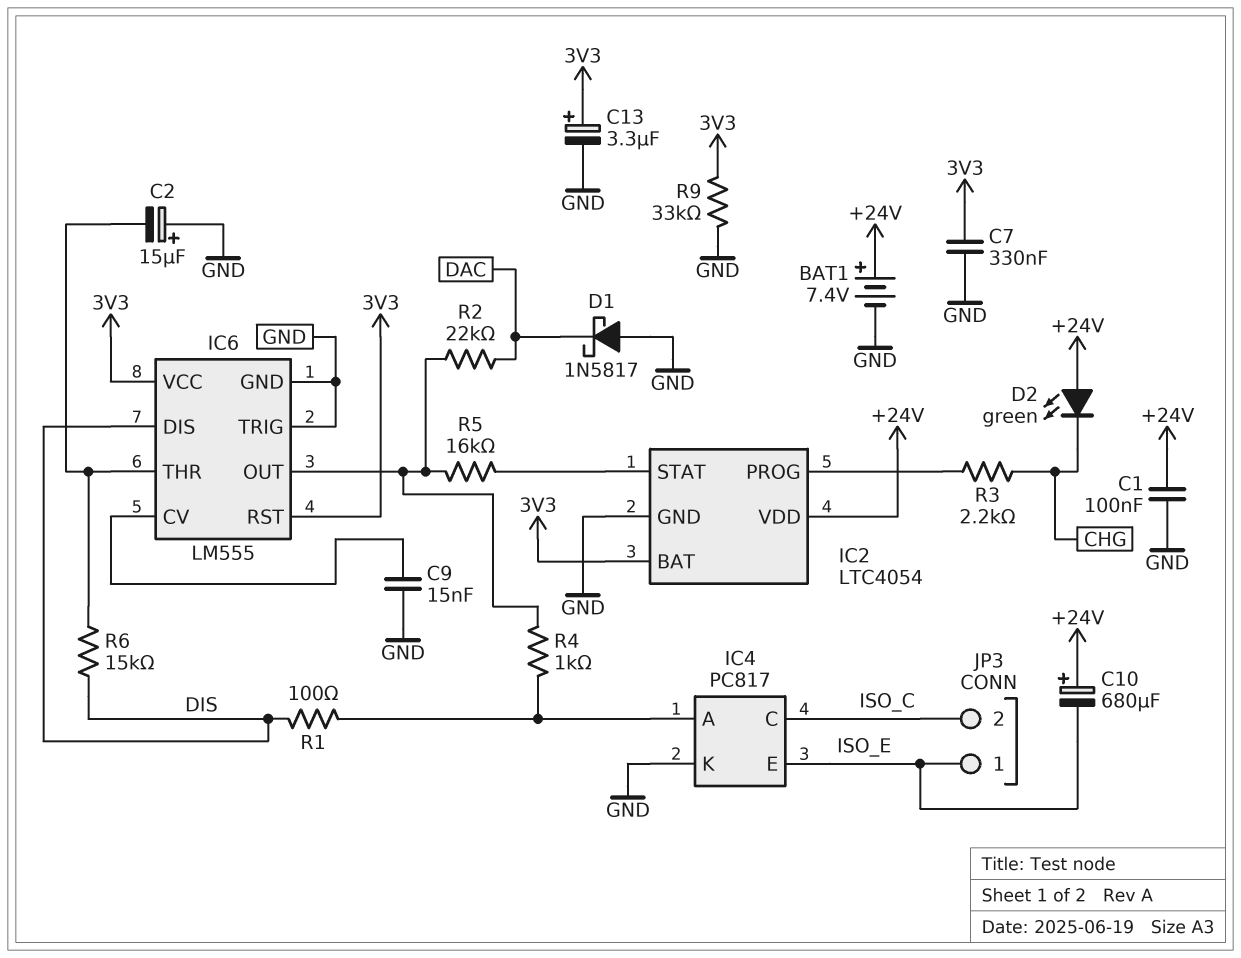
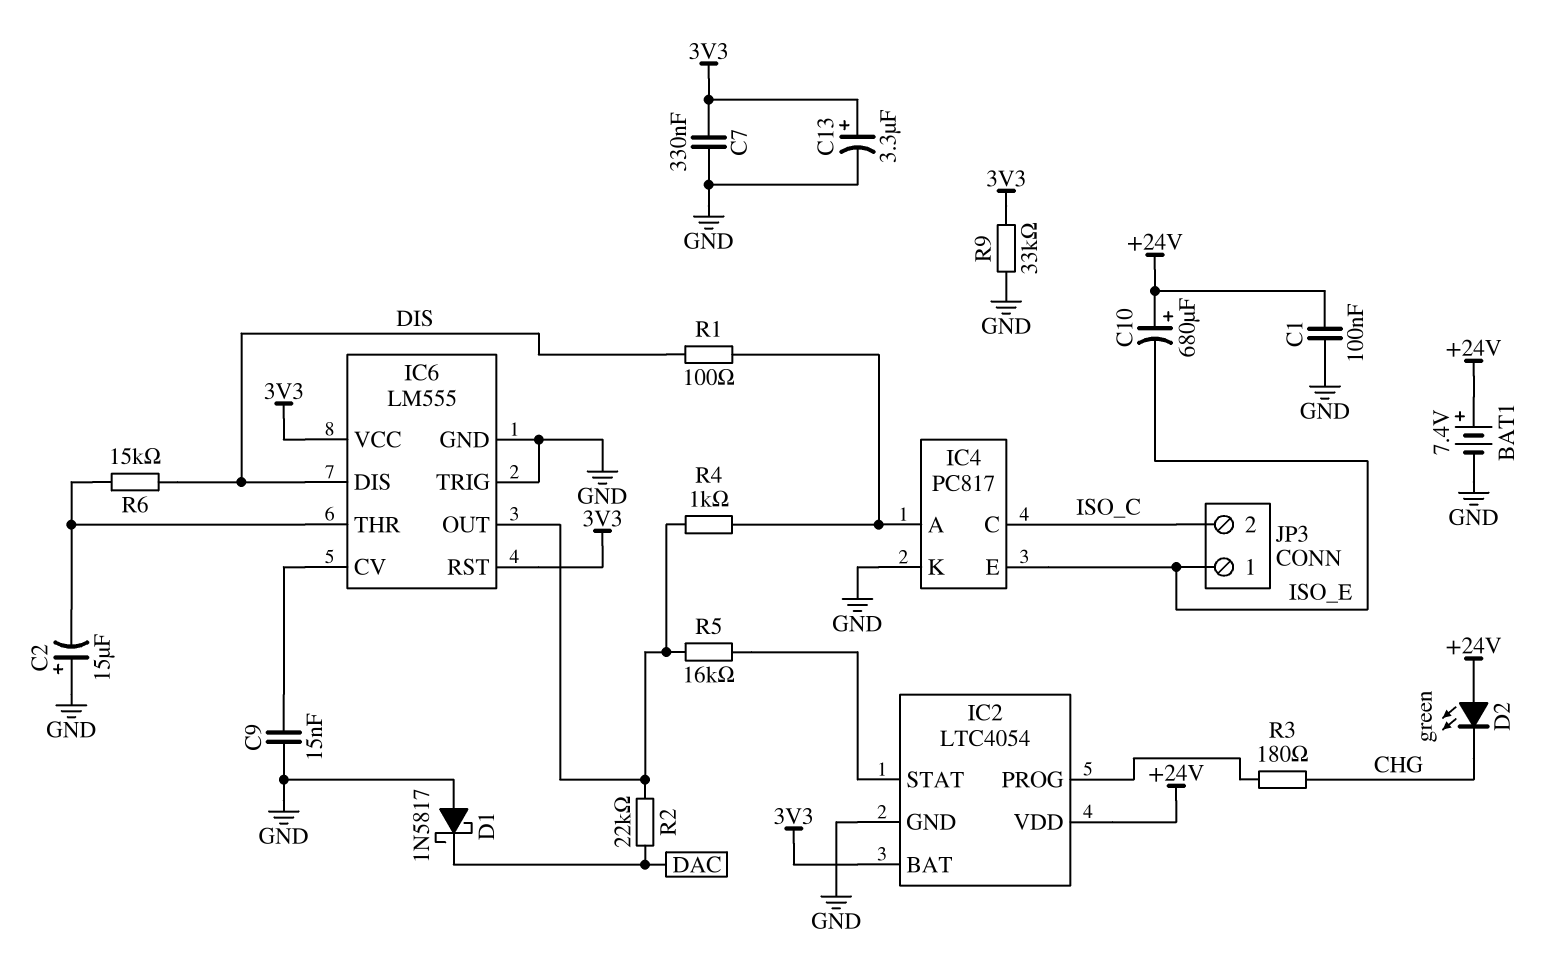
R3: 2.2k (CHG, IC2/PROG) -> 180 (CHG, IC2/PROG)

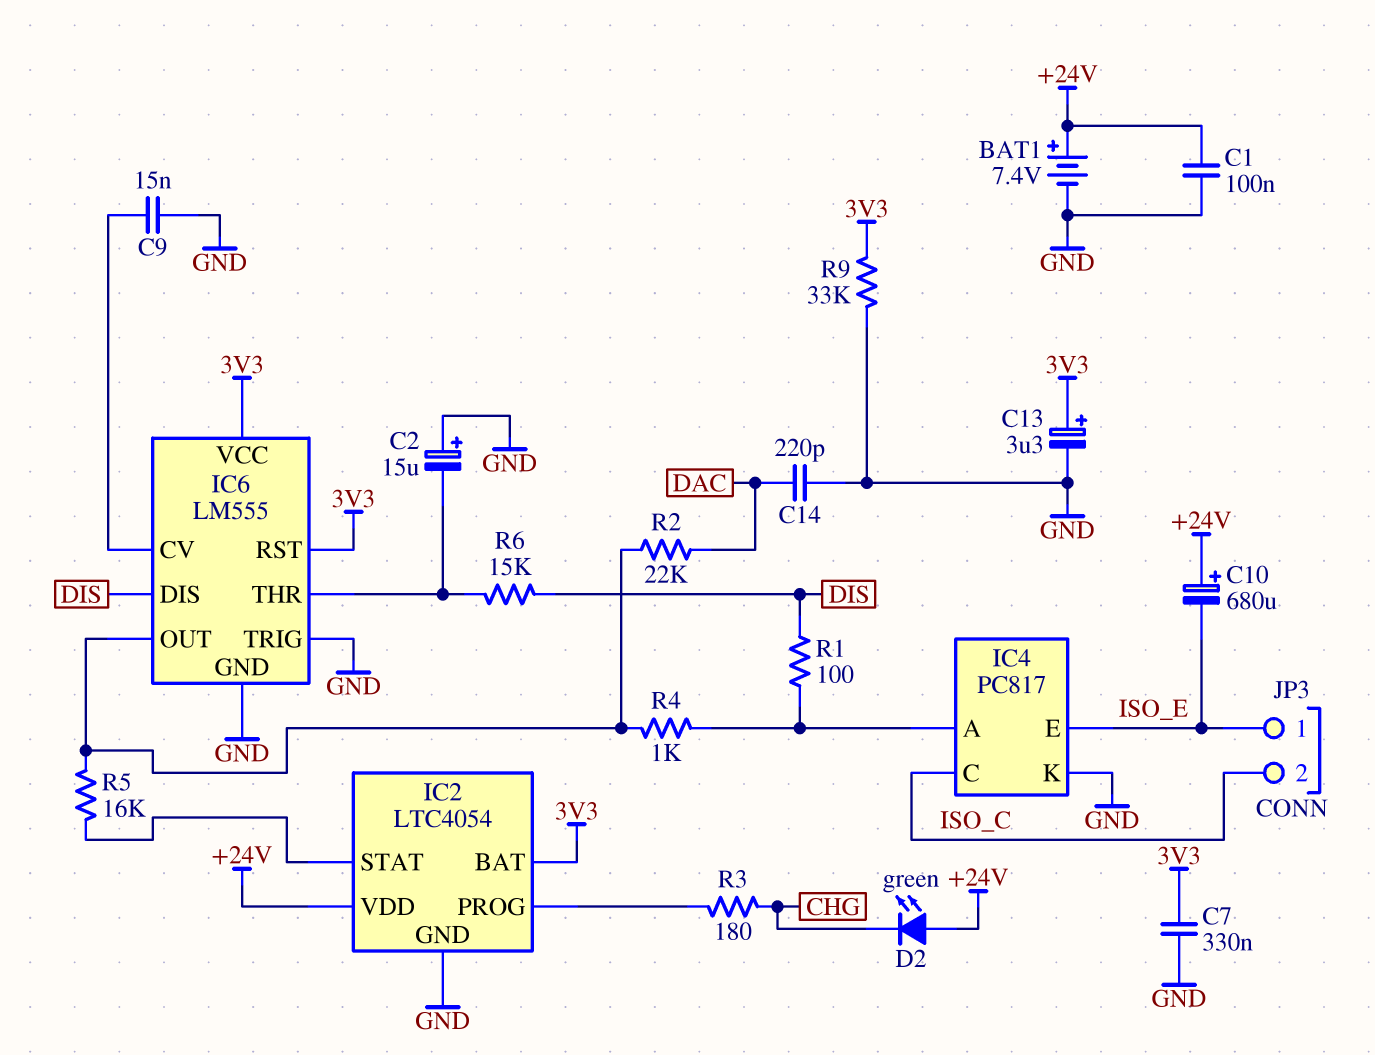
C14: none -> 220pF (DAC, GND)
D1: schottky 1N5817 (A GND, K DAC) -> none

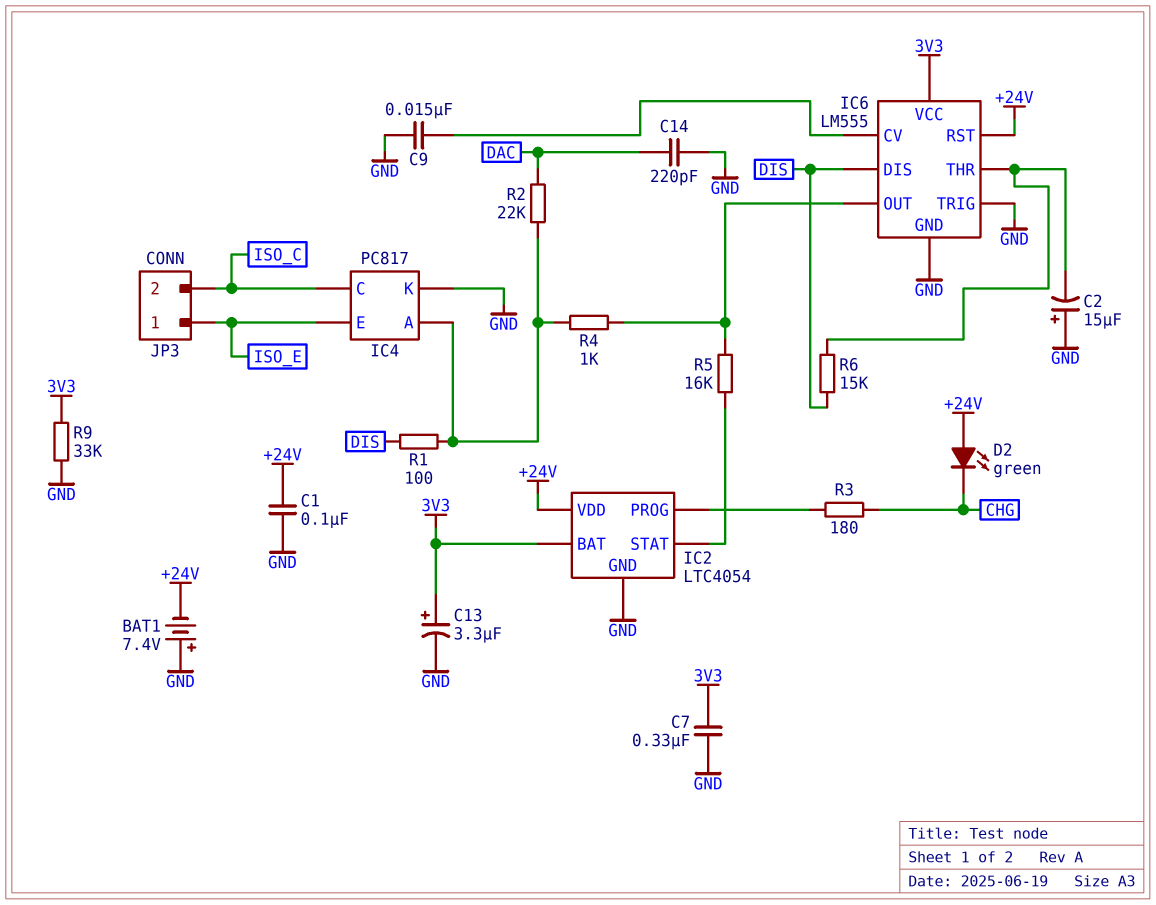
BAT1: 7.4V (plus +24V, minus GND) -> 7.4V (plus GND, minus +24V)
C10: 680uF (plus +24V, minus ISO_E) -> none
IC6 pin RST: 3V3 -> +24V
R2: 22k (DAC, IC6/OUT) -> 22k (DAC, IC4/A)

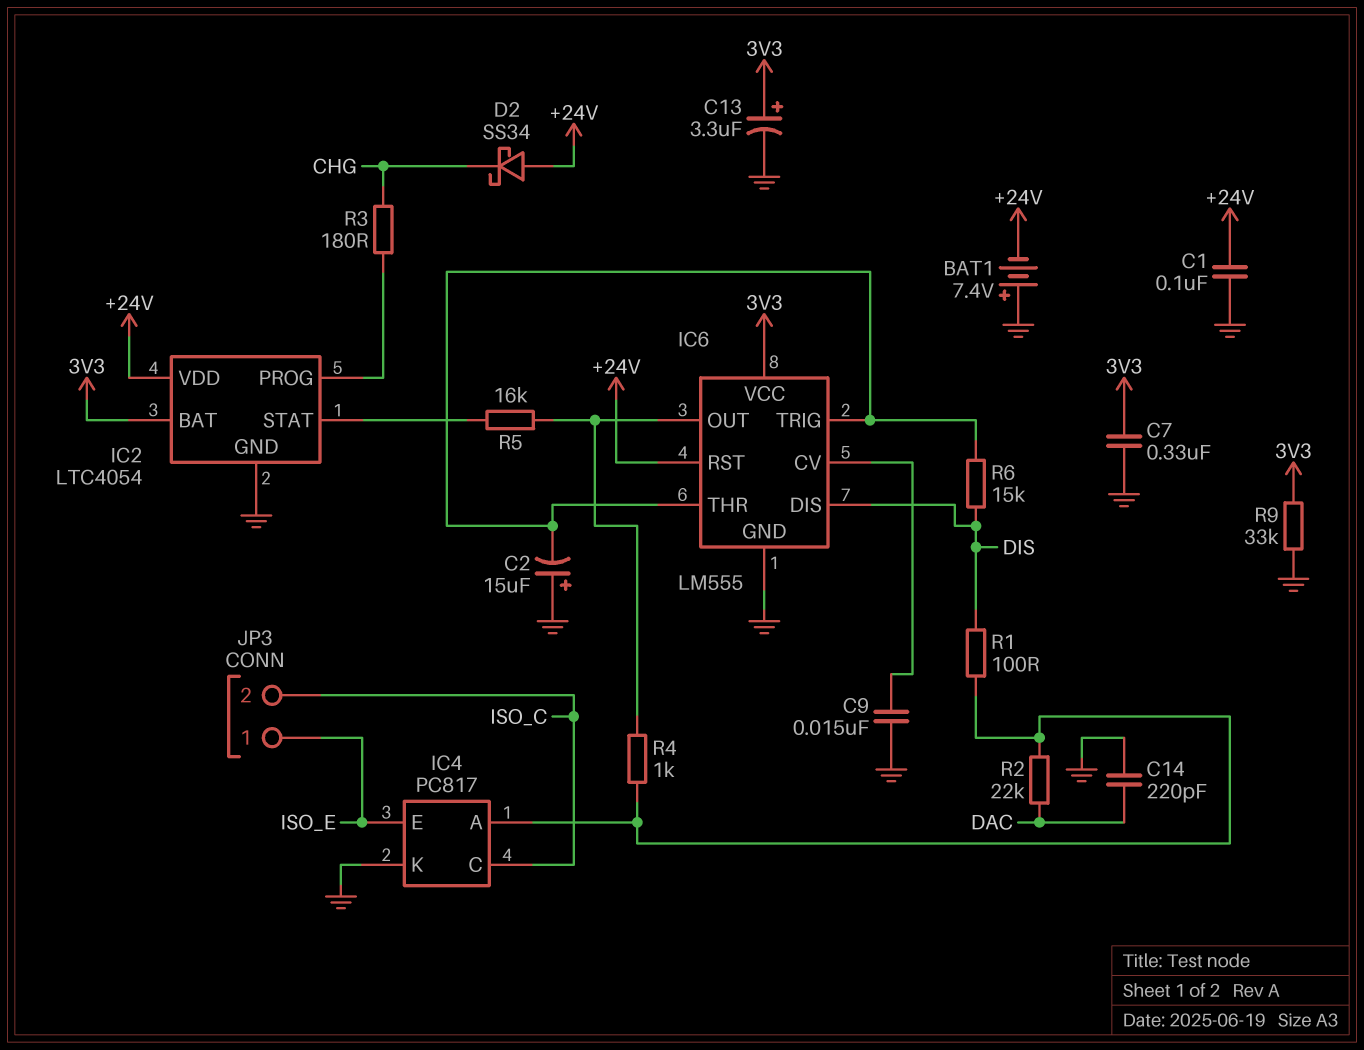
D2: LED green (A +24V, K CHG) -> schottky SS34 (A +24V, K CHG)
IC6 pin TRIG: GND -> IC6/THR

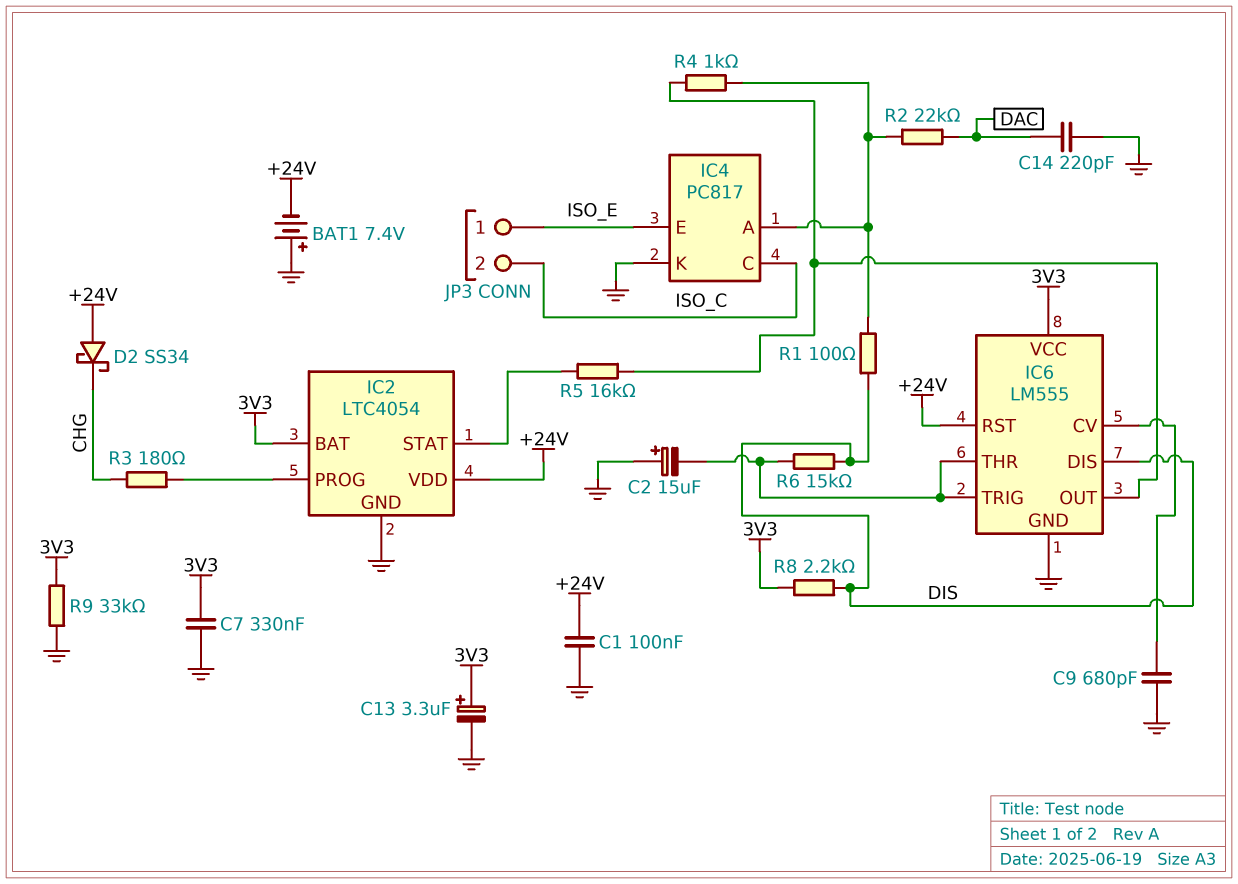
C9: 15nF (GND, IC6/CV) -> 680pF (GND, IC6/CV)
R8: none -> 2.2k (3V3, DIS)

